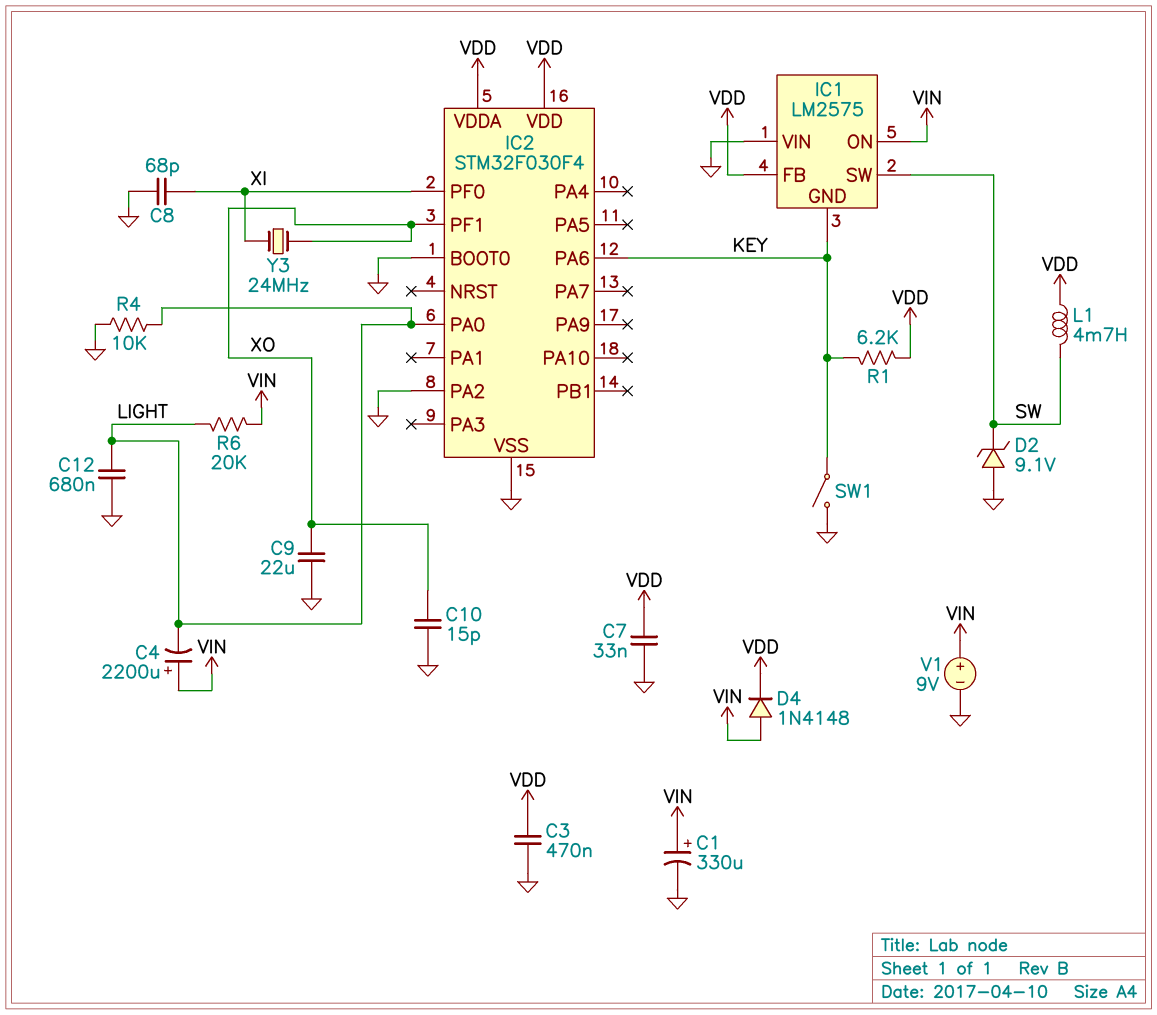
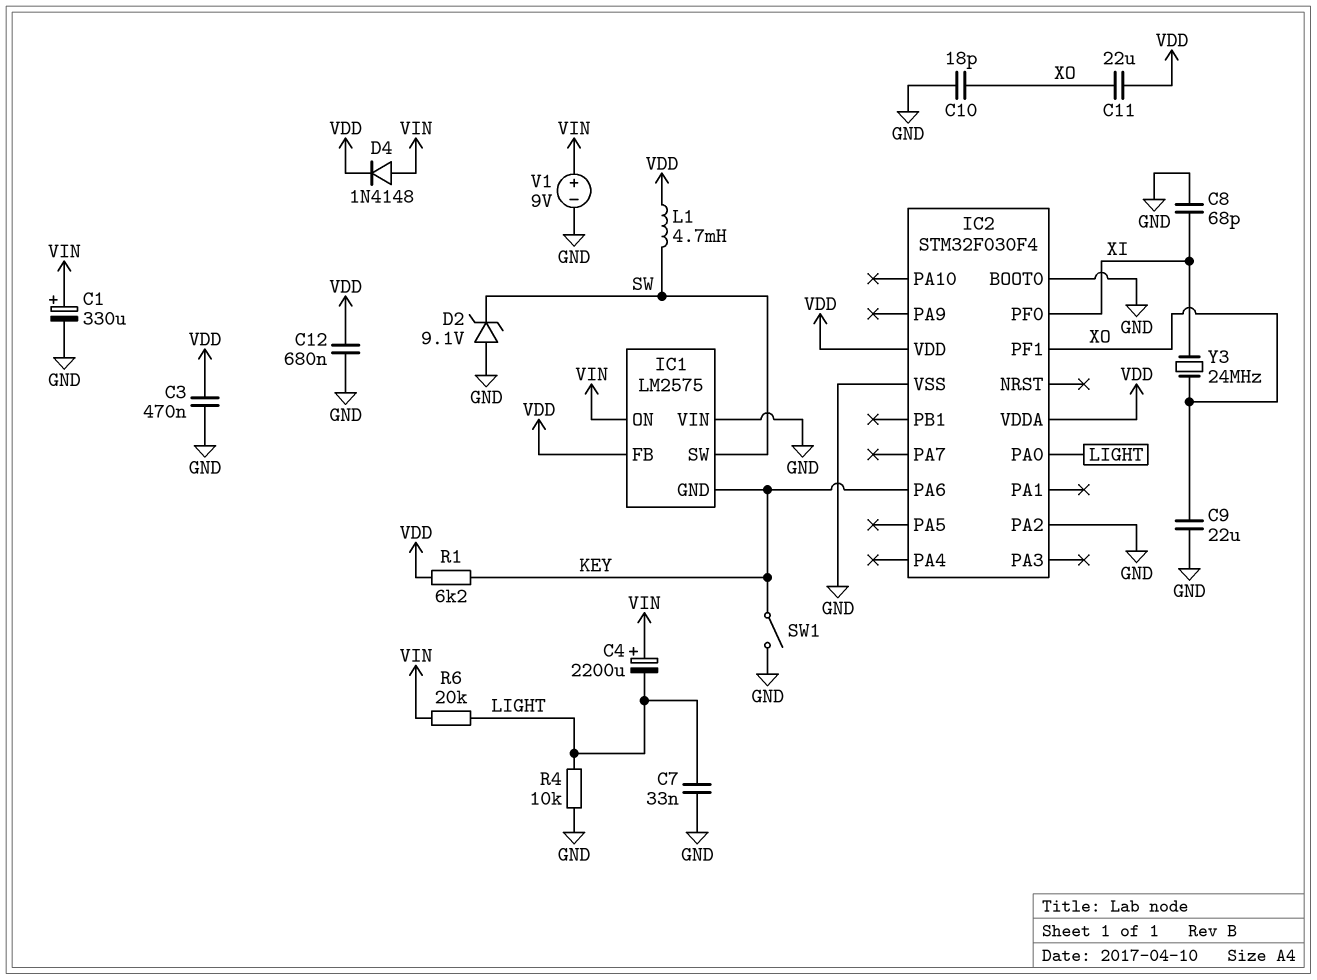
C7: 33nF (GND, VDD) -> 33nF (GND, LIGHT)
C10: 15pF (GND, XO) -> 18pF (GND, XO)
C11: none -> 22uF (VDD, XO)
C12: 680nF (GND, LIGHT) -> 680nF (GND, VDD)

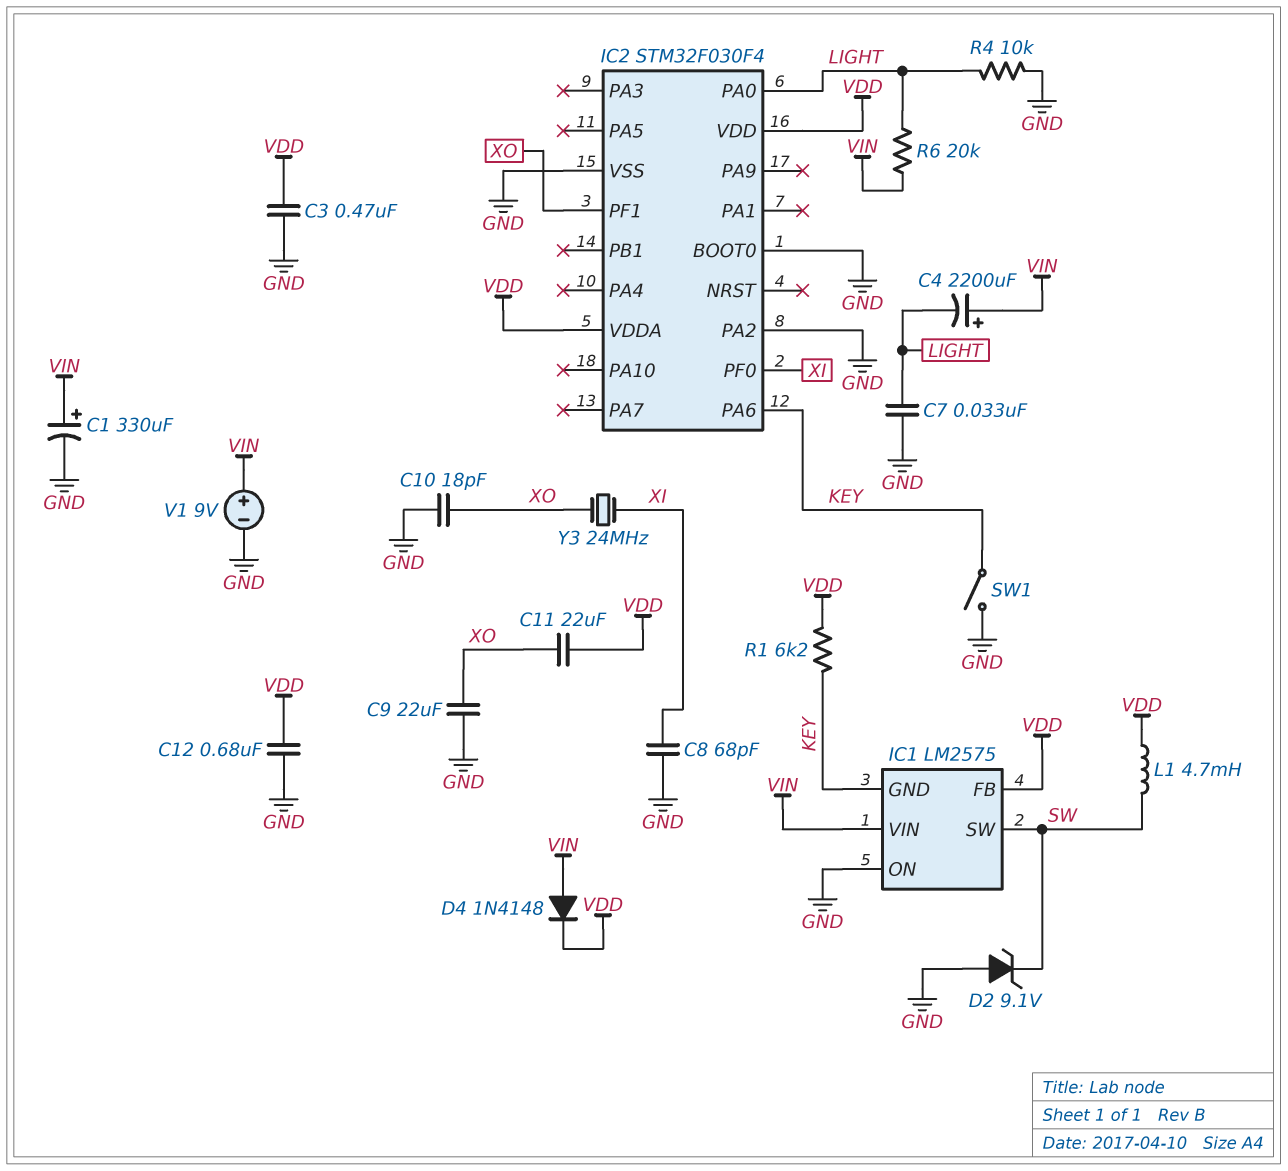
IC1 pin ON: VIN -> GND
IC1 pin VIN: GND -> VIN

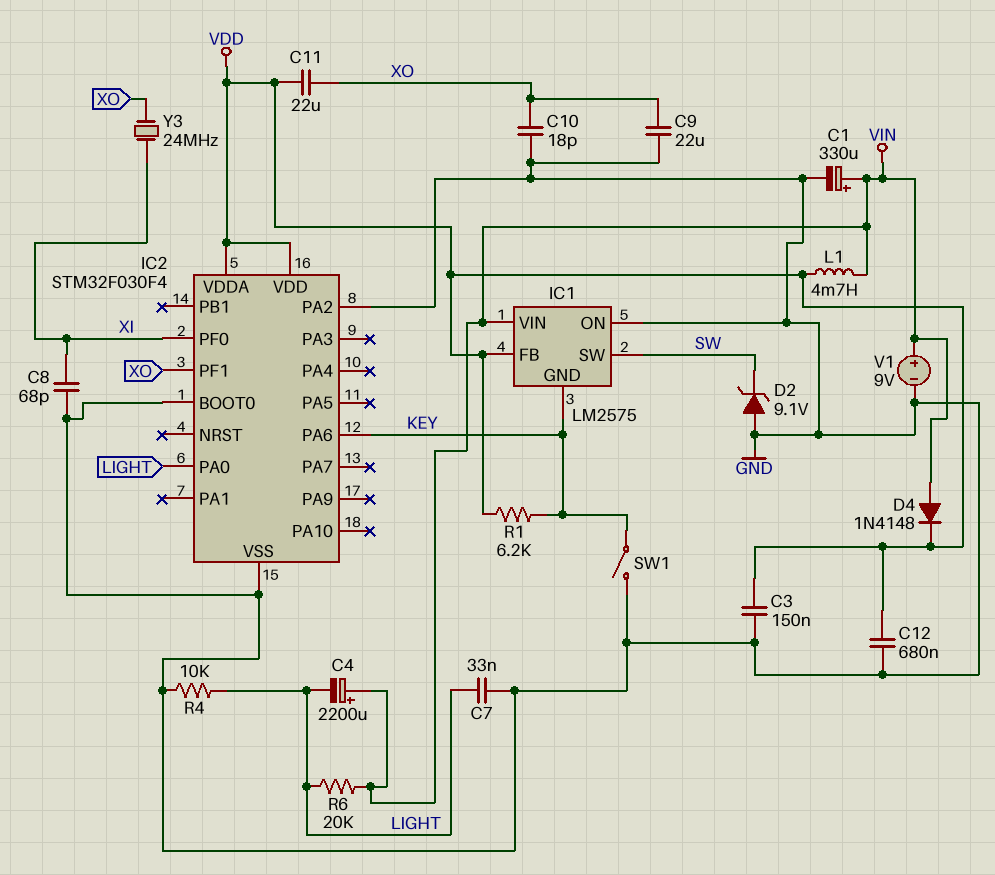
C3: 470nF (GND, VDD) -> 150nF (GND, VDD)
L1: 4.7mH (SW, VDD) -> 4.7mH (VDD, VIN)

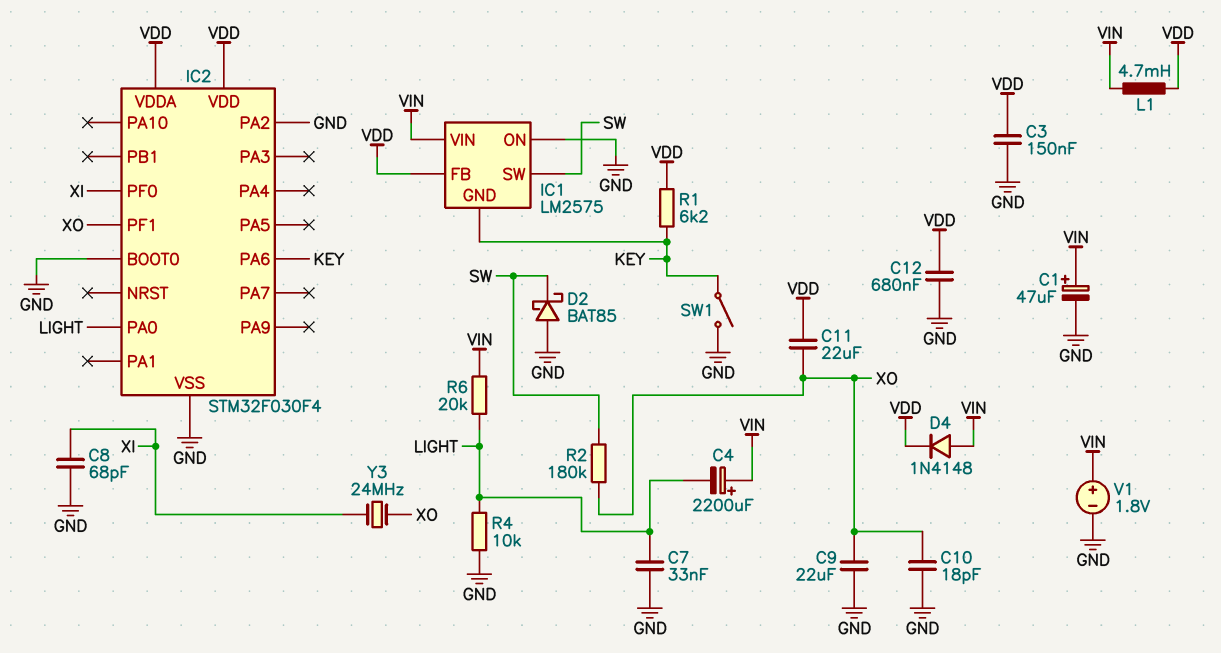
C1: 330uF (plus VIN, minus GND) -> 47uF (plus VIN, minus GND)
D2: zener 9.1V (A GND, K SW) -> schottky BAT85 (A GND, K SW)
R2: none -> 180k (SW, XO)
V1: 9V (plus VIN, minus GND) -> 1.8V (plus VIN, minus GND)

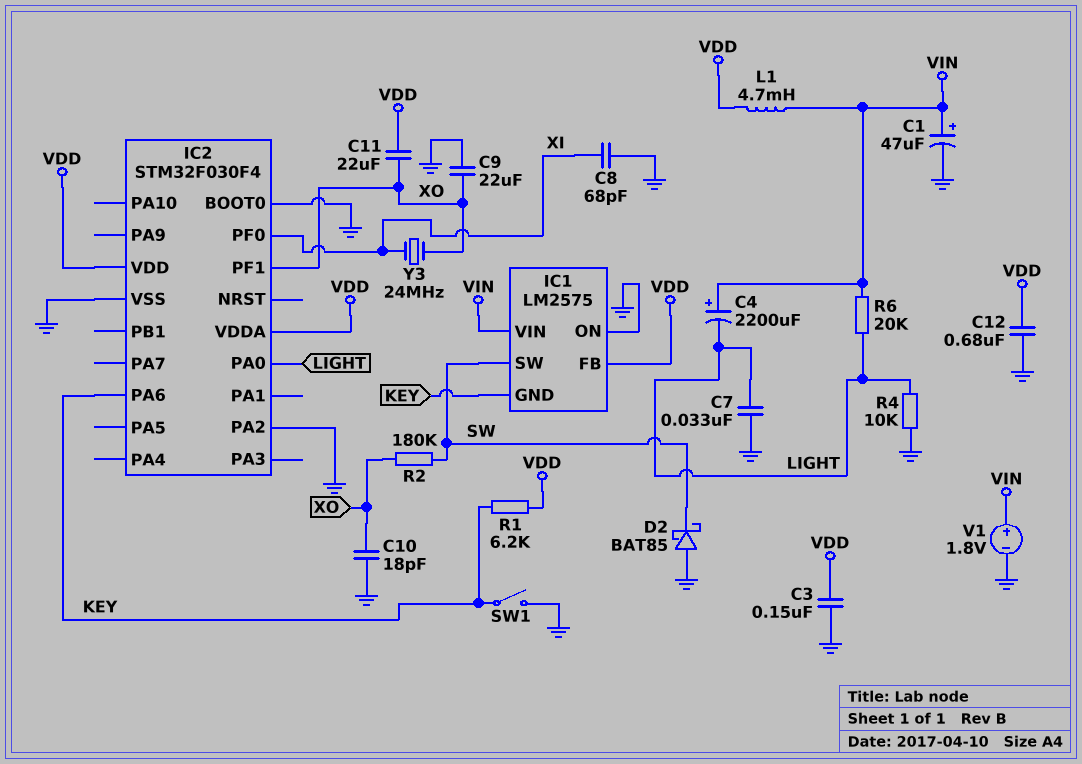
D4: diode 1N4148 (A VIN, K VDD) -> none

